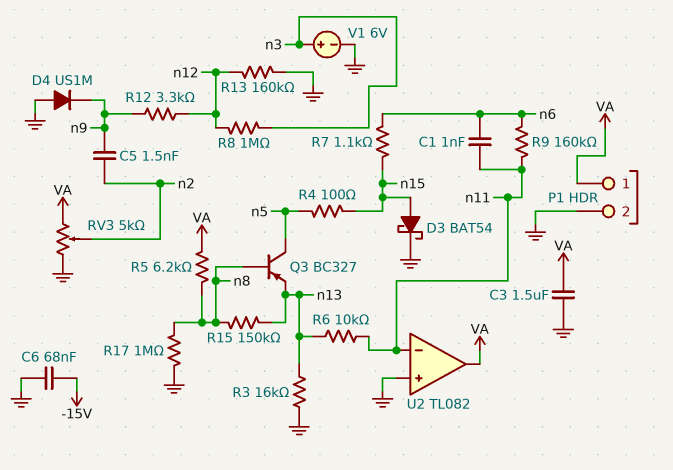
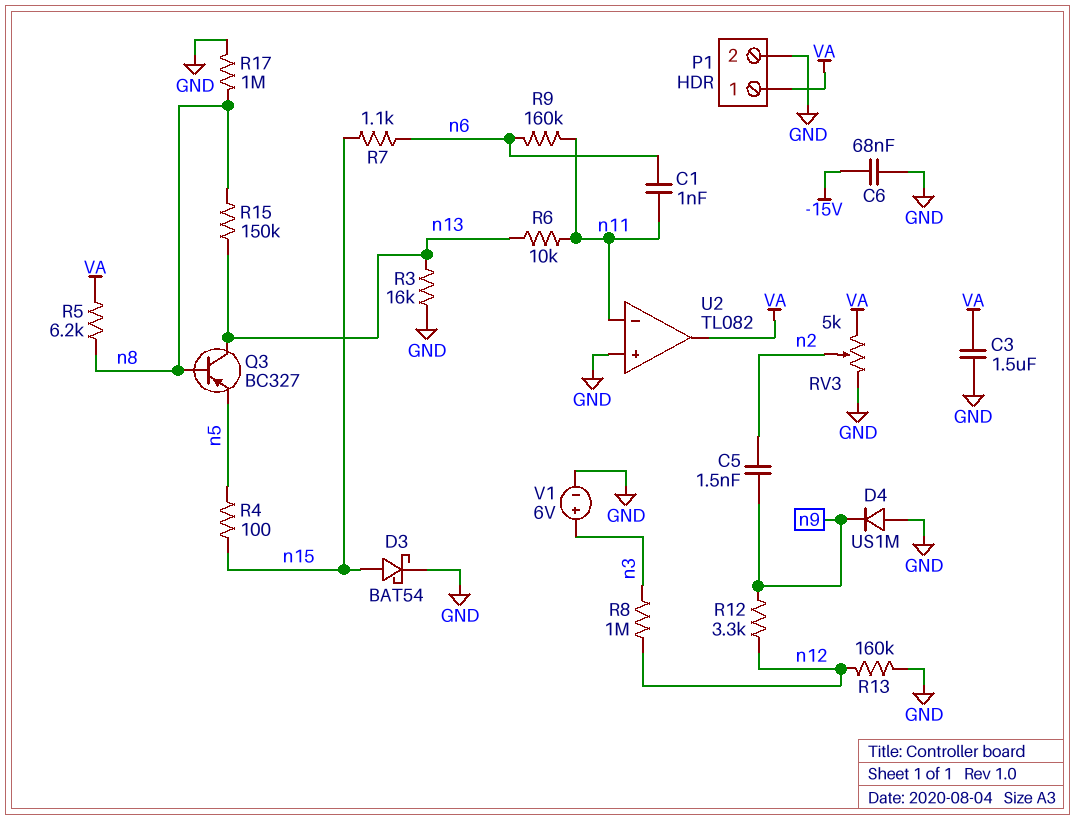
Q3: PNP BC327 (B n8, C n5, E n13) -> PNP BC327 (B n8, C n13, E n5)

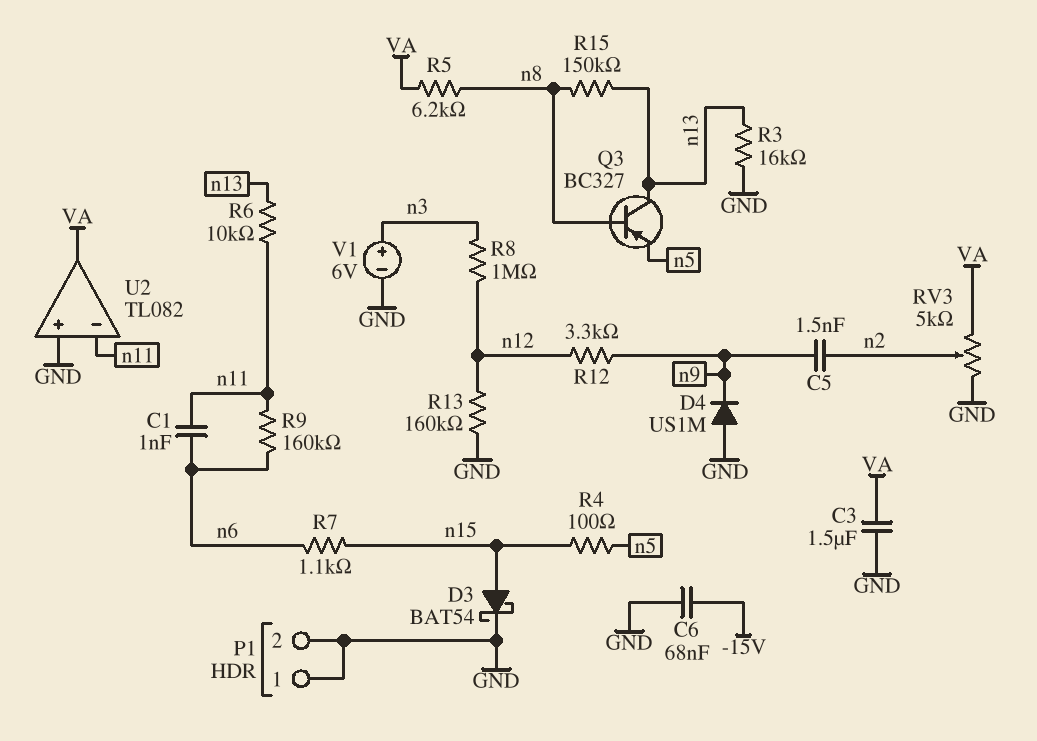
P1 pin 1: VA -> GND
R17: 1M (GND, n8) -> none

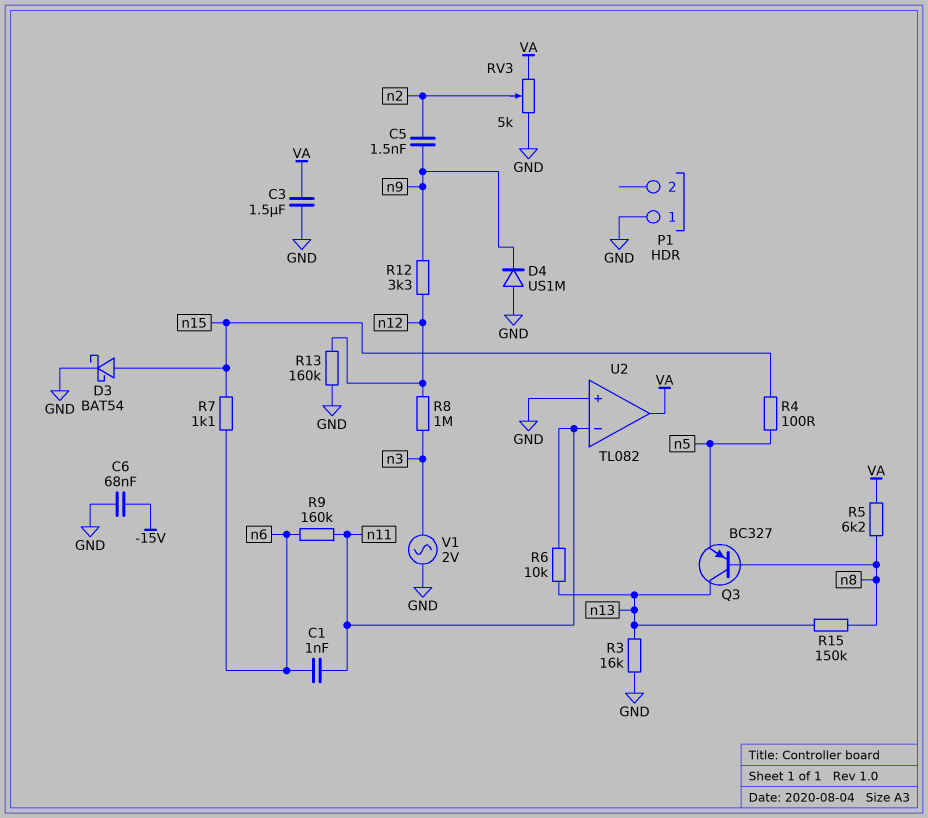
P1 pin 2: GND -> none
V1: 6V (plus n3, minus GND) -> AC 2V (GND, n3)

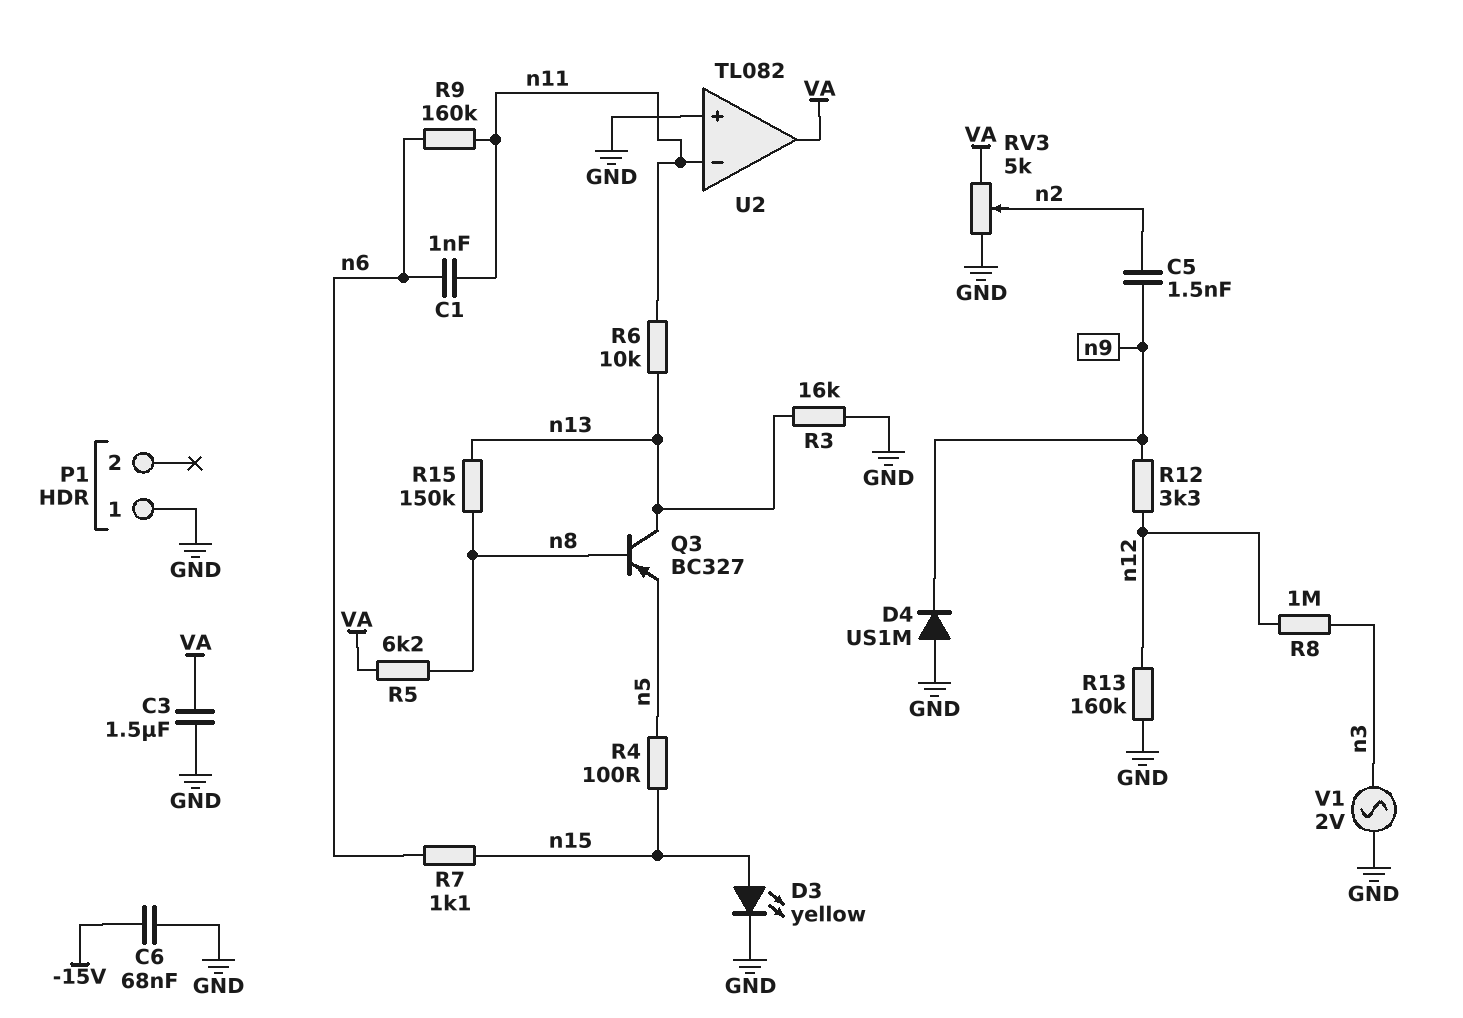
D3: schottky BAT54 (A n15, K GND) -> LED yellow (A n15, K GND)

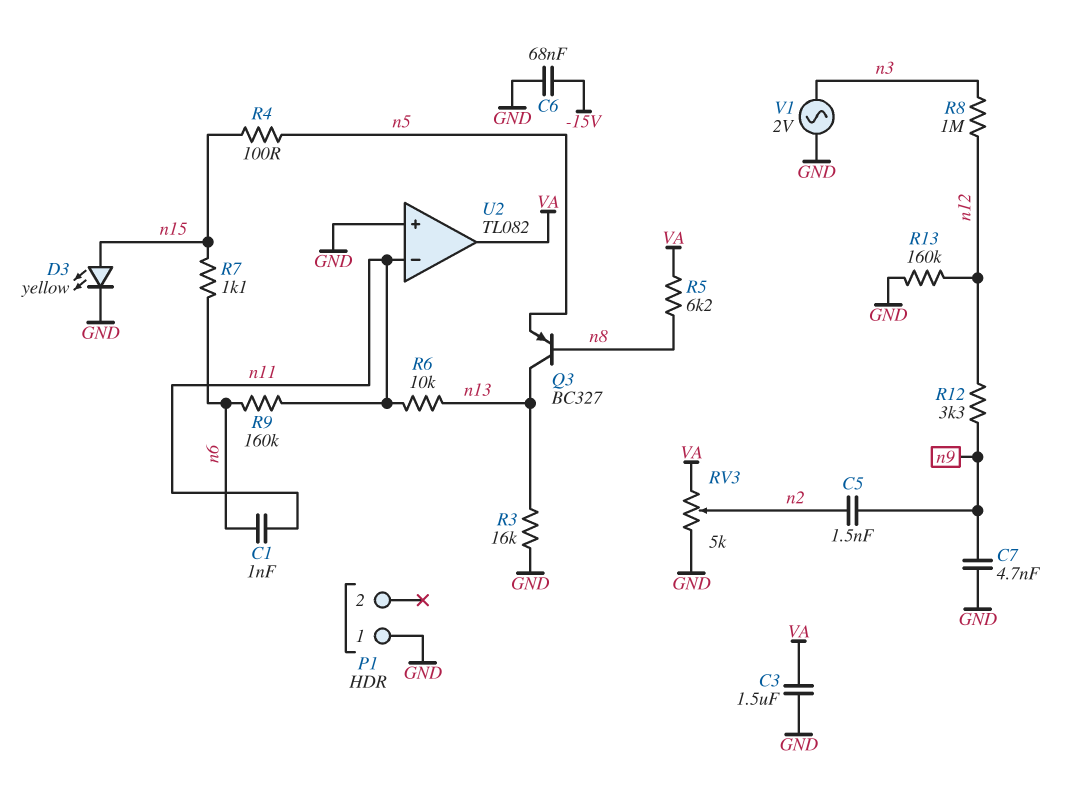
C7: none -> 4.7nF (GND, n9)
D4: diode US1M (A GND, K n9) -> none
R15: 150k (n8, n13) -> none

